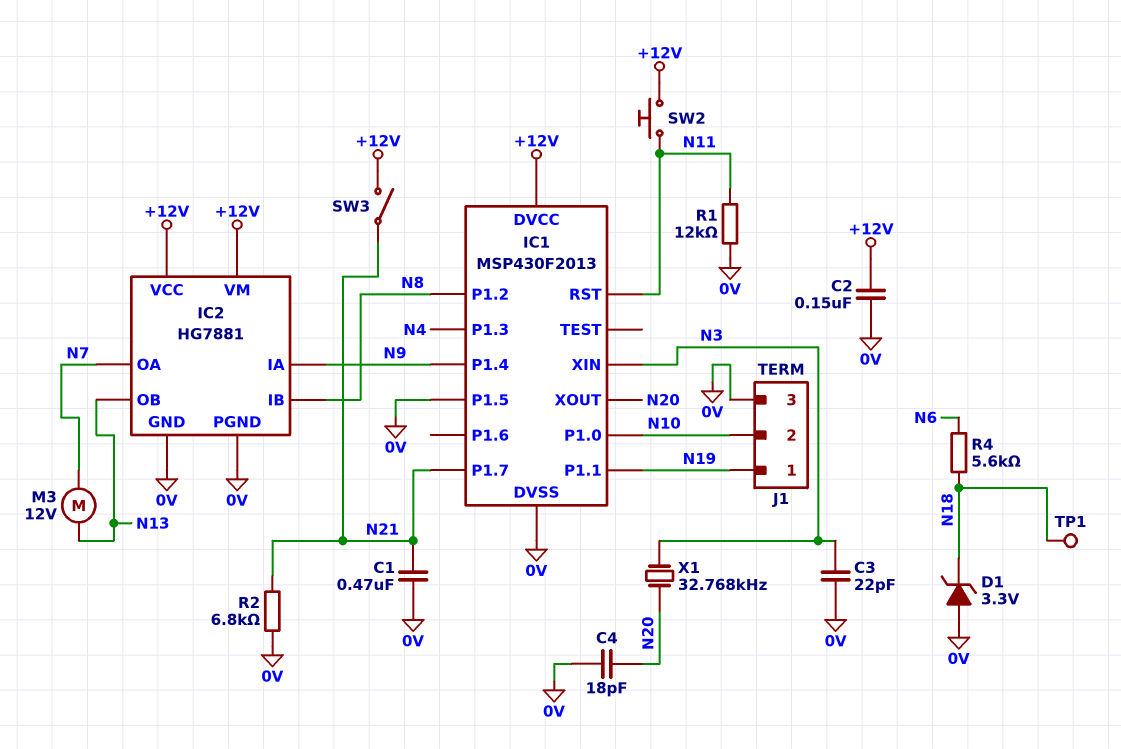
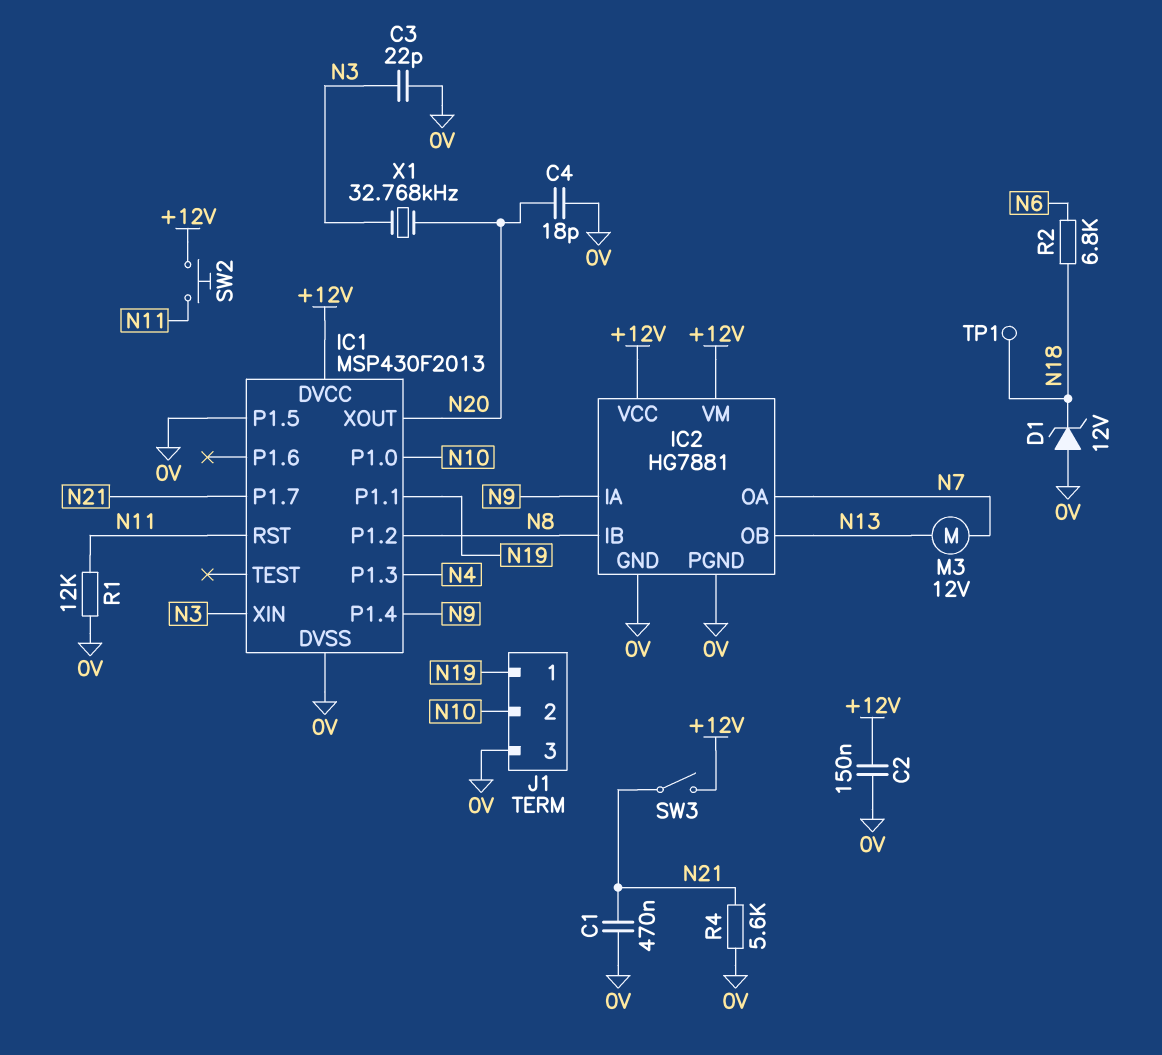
D1: zener 3.3V (A 0V, K N18) -> zener 12V (A 0V, K N18)
R2: 6.8k (0V, N21) -> 6.8k (N6, N18)
R4: 5.6k (N6, N18) -> 5.6k (0V, N21)

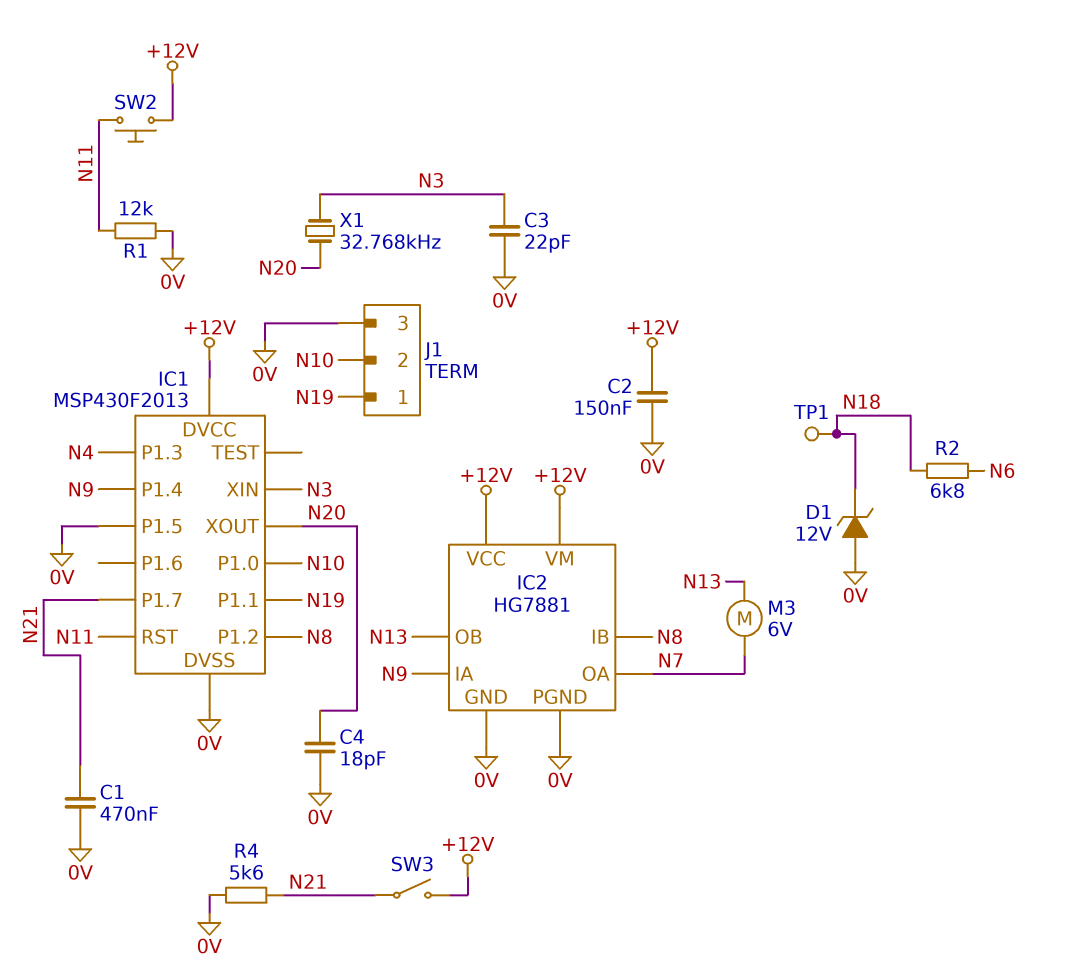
M3: motor 12V (N7, N13) -> motor 6V (N7, N13)

